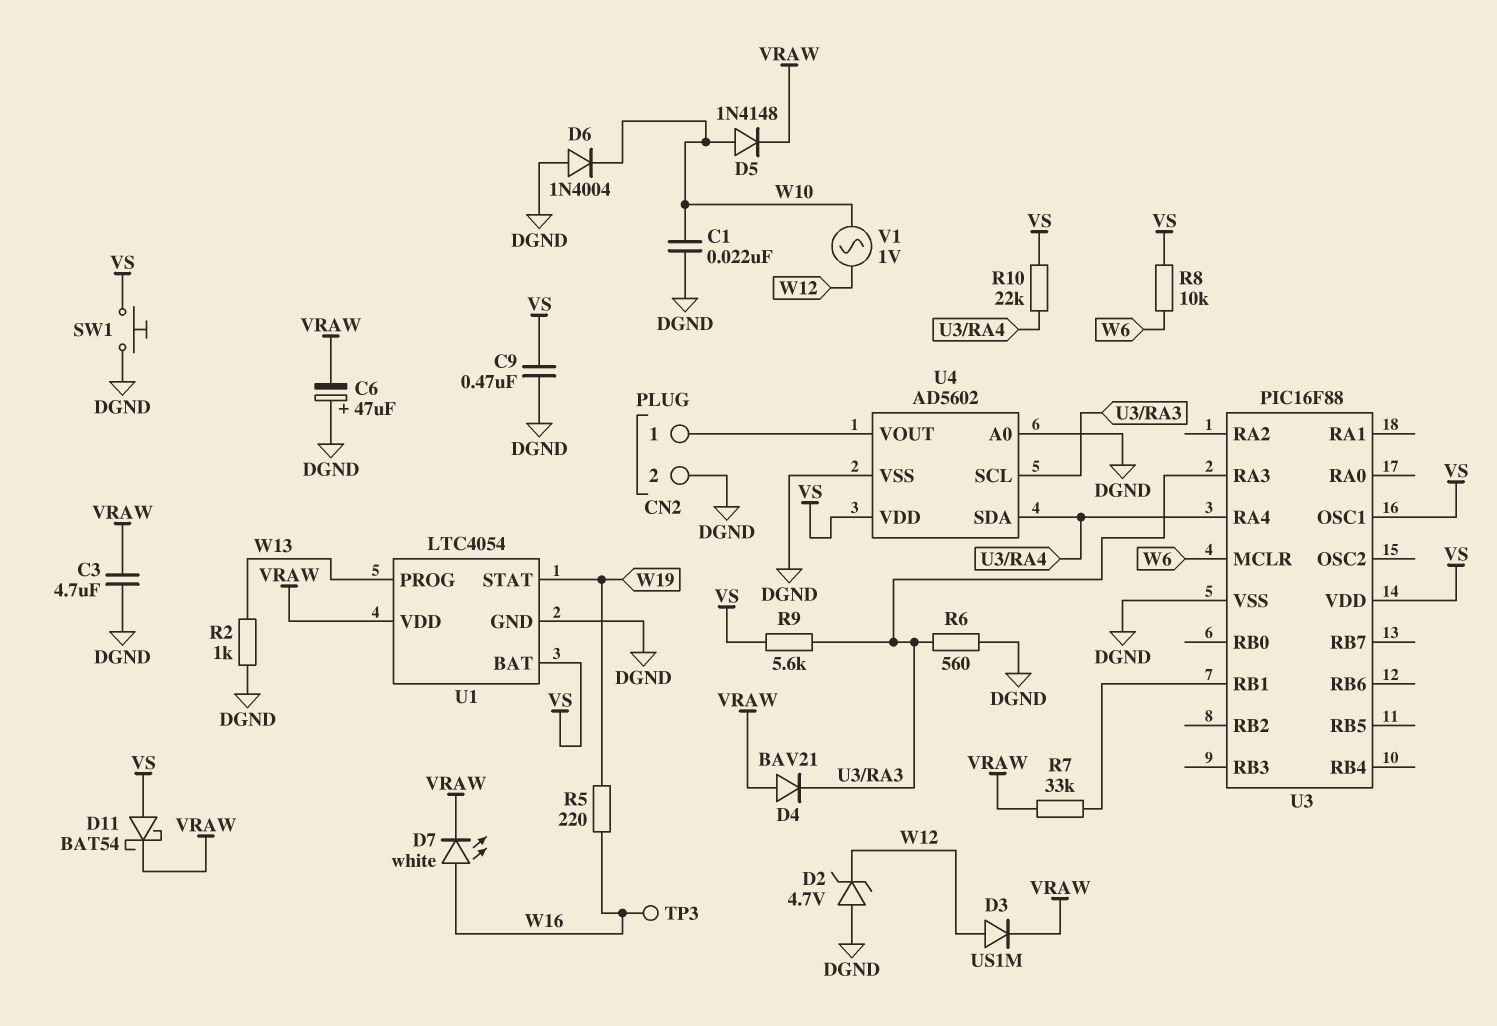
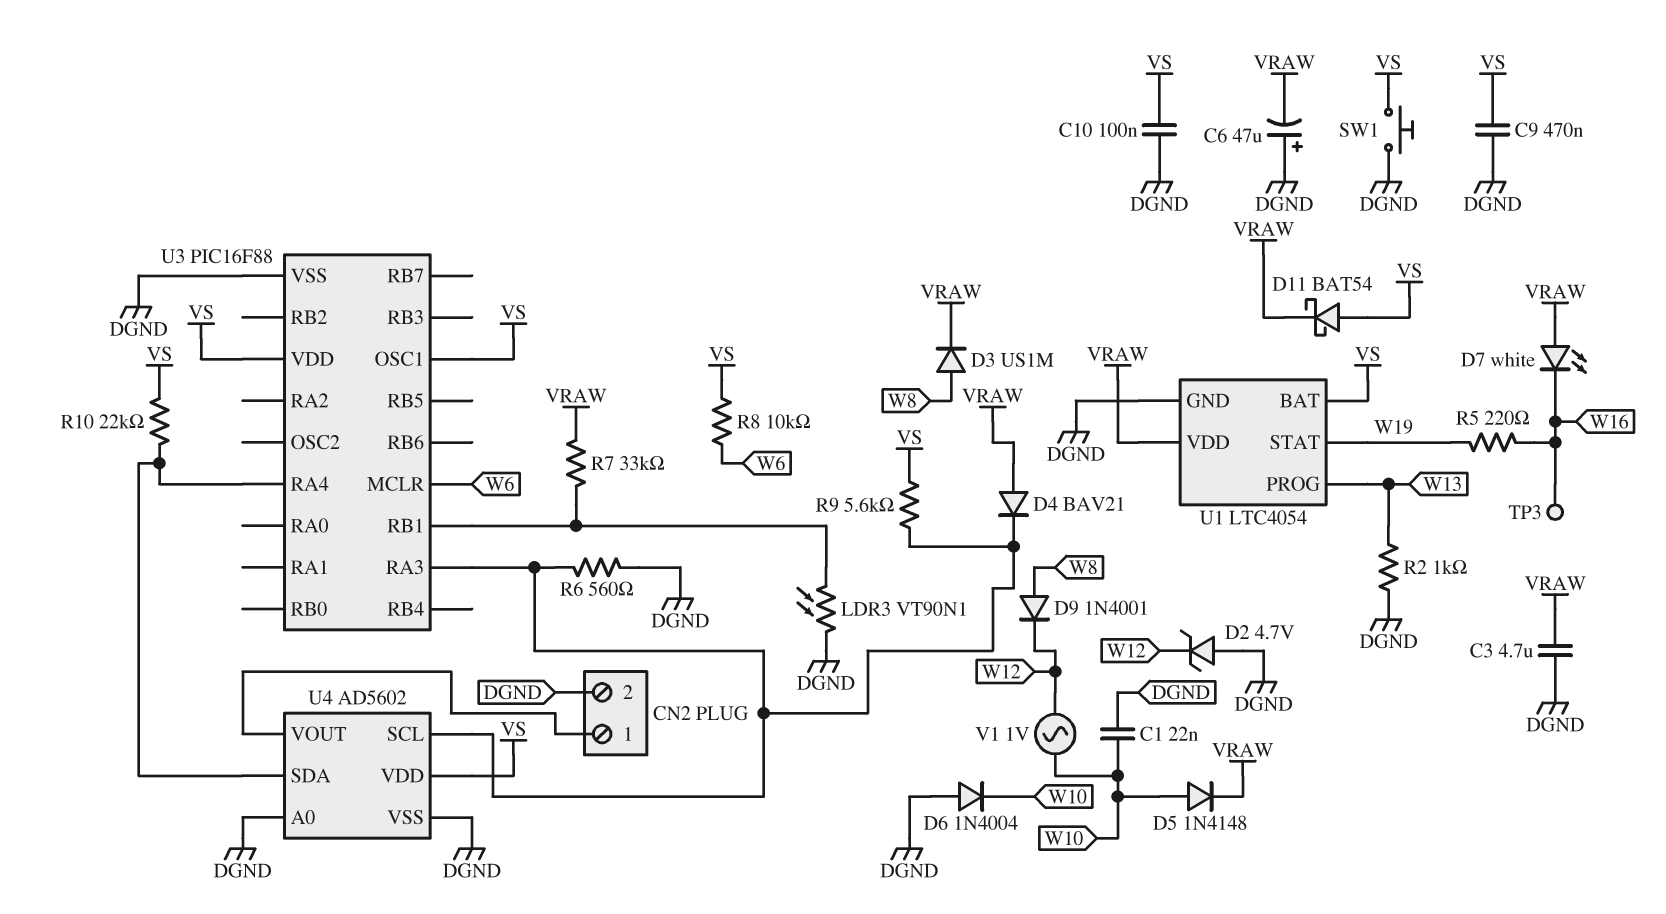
C10: none -> 100nF (DGND, VS)
D3: diode US1M (A W12, K VRAW) -> diode US1M (A W8, K VRAW)
D7: LED white (A W16, K VRAW) -> LED white (A VRAW, K W16)
D9: none -> diode 1N4001 (A W8, K W12)
LDR3: none -> VT90N1 (DGND, U3/RB1)

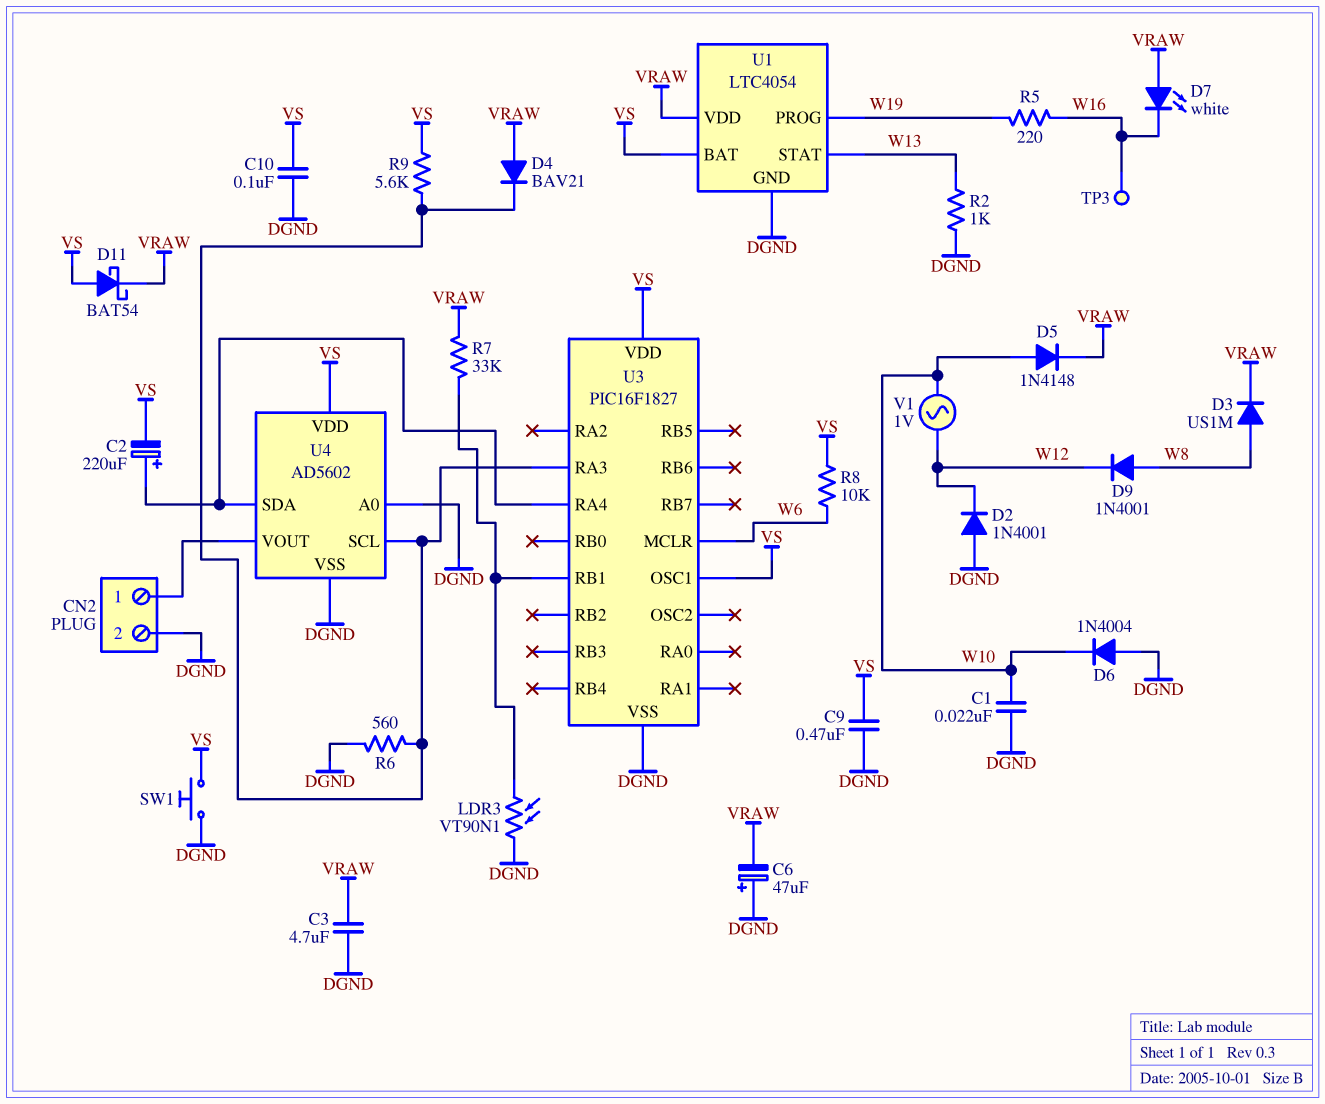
C2: none -> 220uF (plus U3/RA4, minus VS)
D2: zener 4.7V (A DGND, K W12) -> diode 1N4001 (A DGND, K W12)
R10: 22k (U3/RA4, VS) -> none
U1 pin PROG: W13 -> W19
U1 pin STAT: W19 -> W13
U3: PIC16F88 -> PIC16F1827

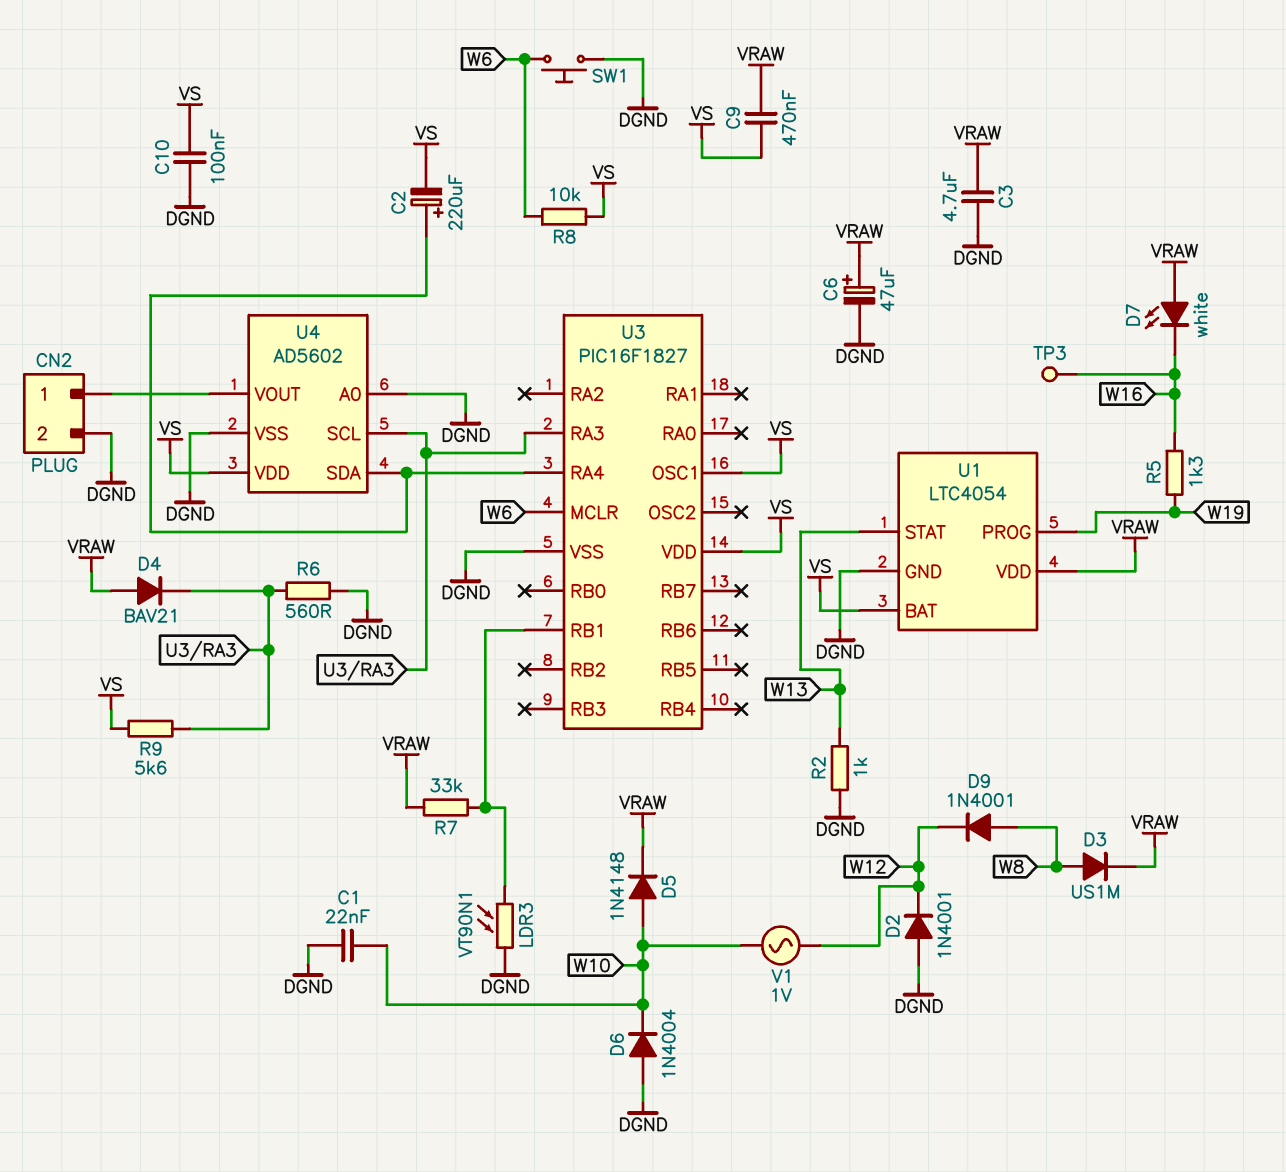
C6: 47uF (plus DGND, minus VRAW) -> 47uF (plus VRAW, minus DGND)
C9: 470nF (DGND, VS) -> 470nF (VRAW, VS)
D11: schottky BAT54 (A VS, K VRAW) -> none
R5: 220 (W16, W19) -> 1.3k (W16, W19)
SW1: button (DGND, VS) -> button (DGND, W6)

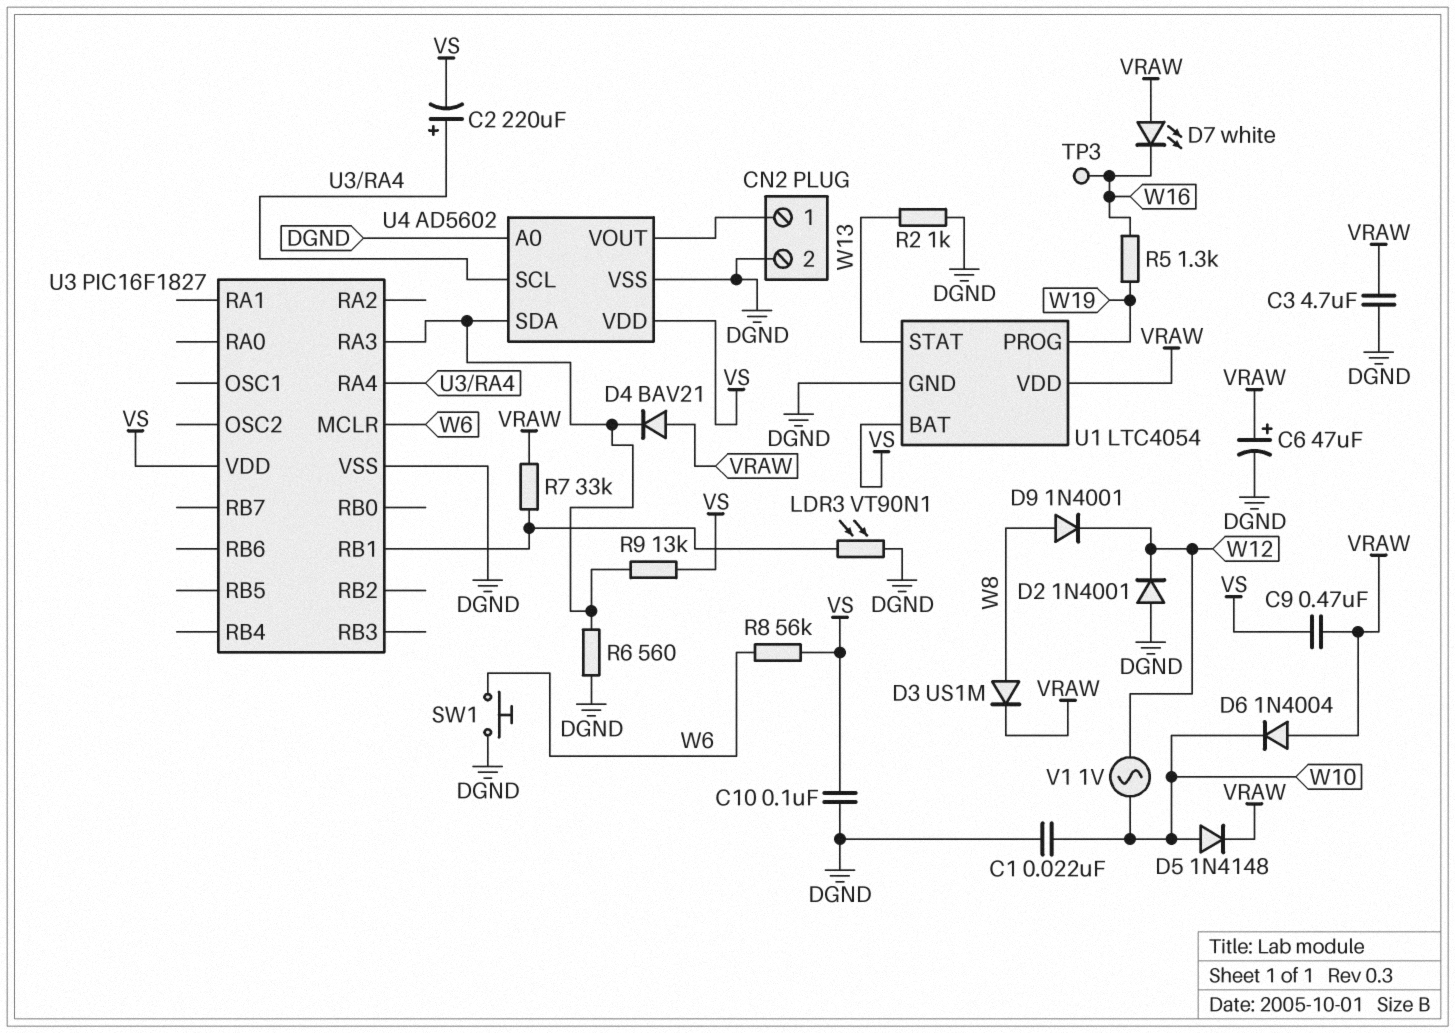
D6: diode 1N4004 (A DGND, K W10) -> diode 1N4004 (A VRAW, K W10)
R8: 10k (VS, W6) -> 56k (VS, W6)
R9: 5.6k (U3/RA3, VS) -> 13k (U3/RA3, VS)
U3 pin OSC1: VS -> none
U4 pin SCL: U3/RA3 -> U3/RA4
U4 pin SDA: U3/RA4 -> U3/RA3

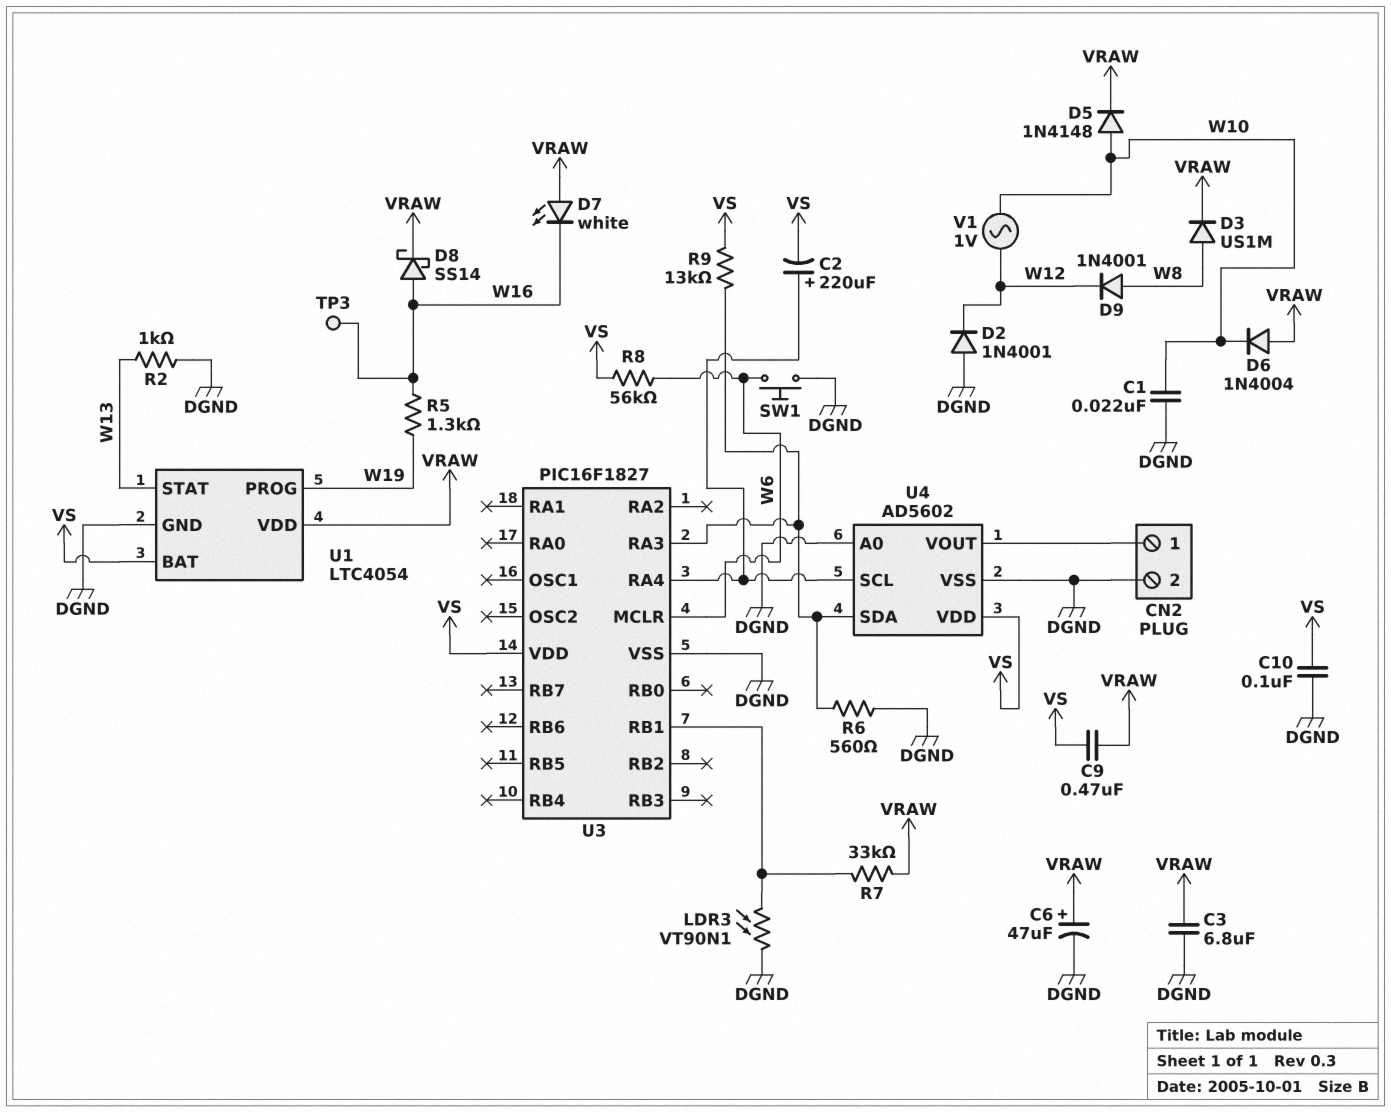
C3: 4.7uF (DGND, VRAW) -> 6.8uF (DGND, VRAW)
D4: diode BAV21 (A VRAW, K U3/RA3) -> none
D8: none -> schottky SS14 (A W16, K VRAW)

